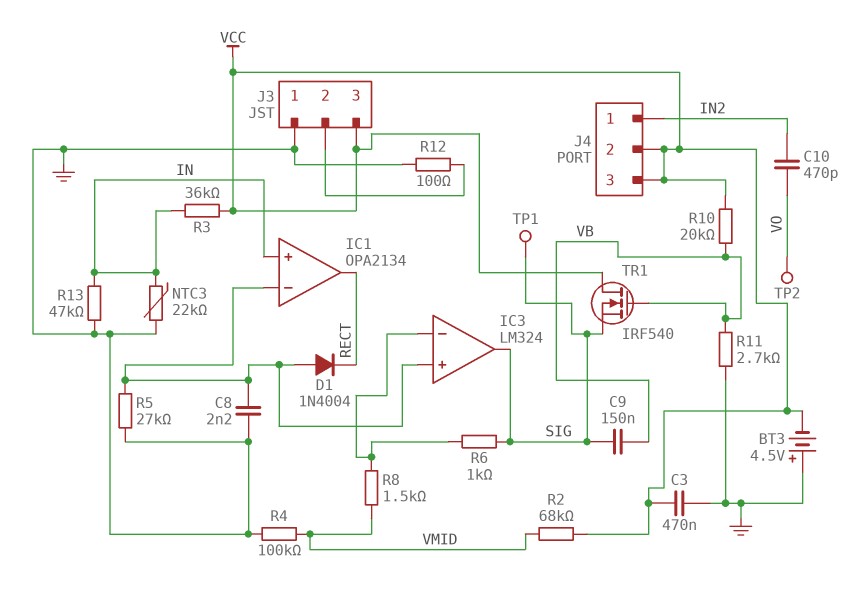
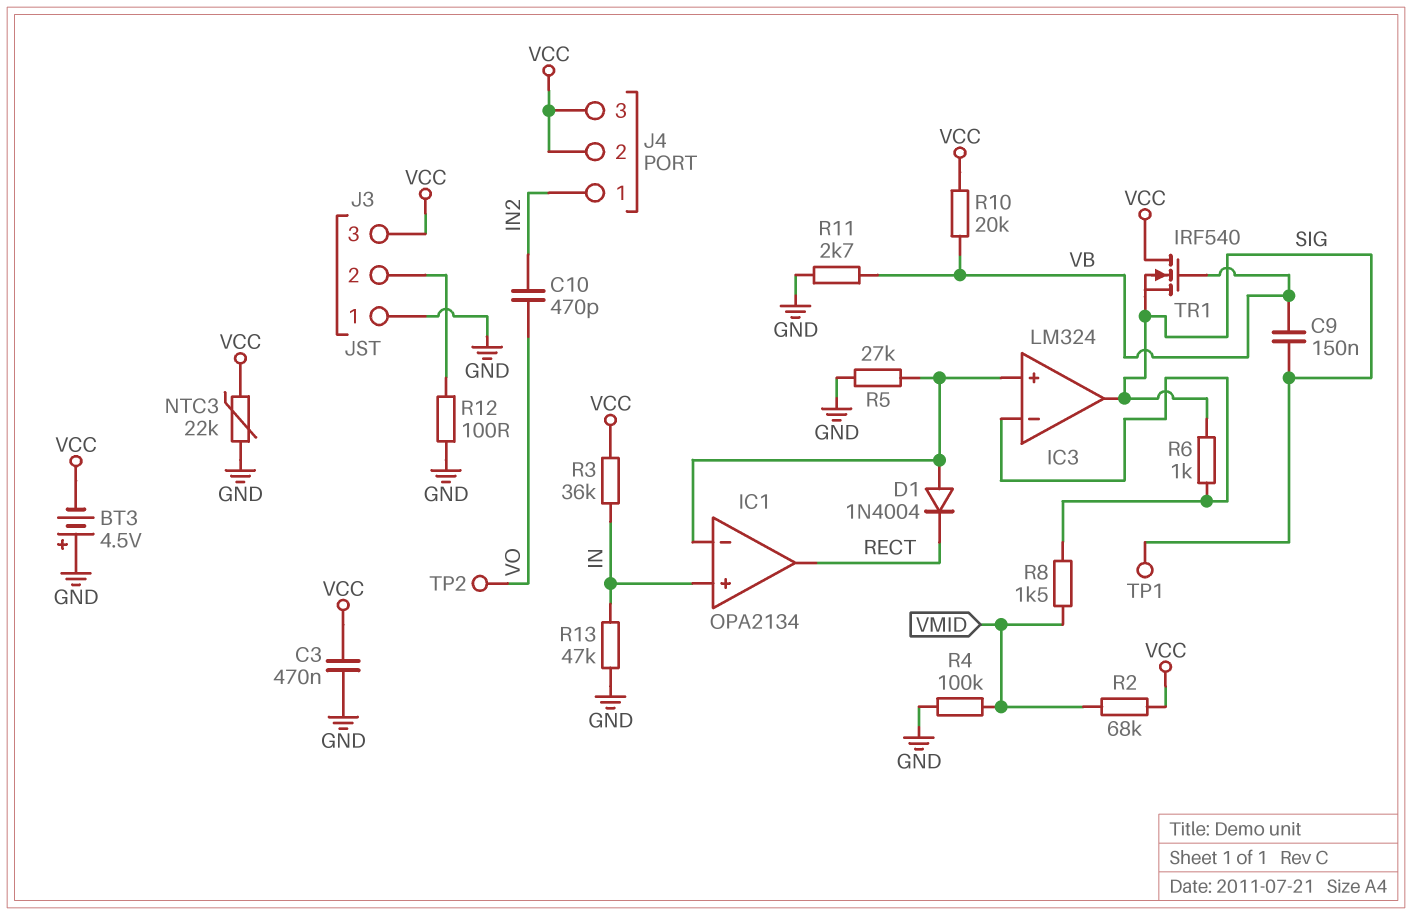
C8: 2.2nF (GND, IC1/in-) -> none
NTC3: 22k (GND, IN) -> 22k (GND, VCC)

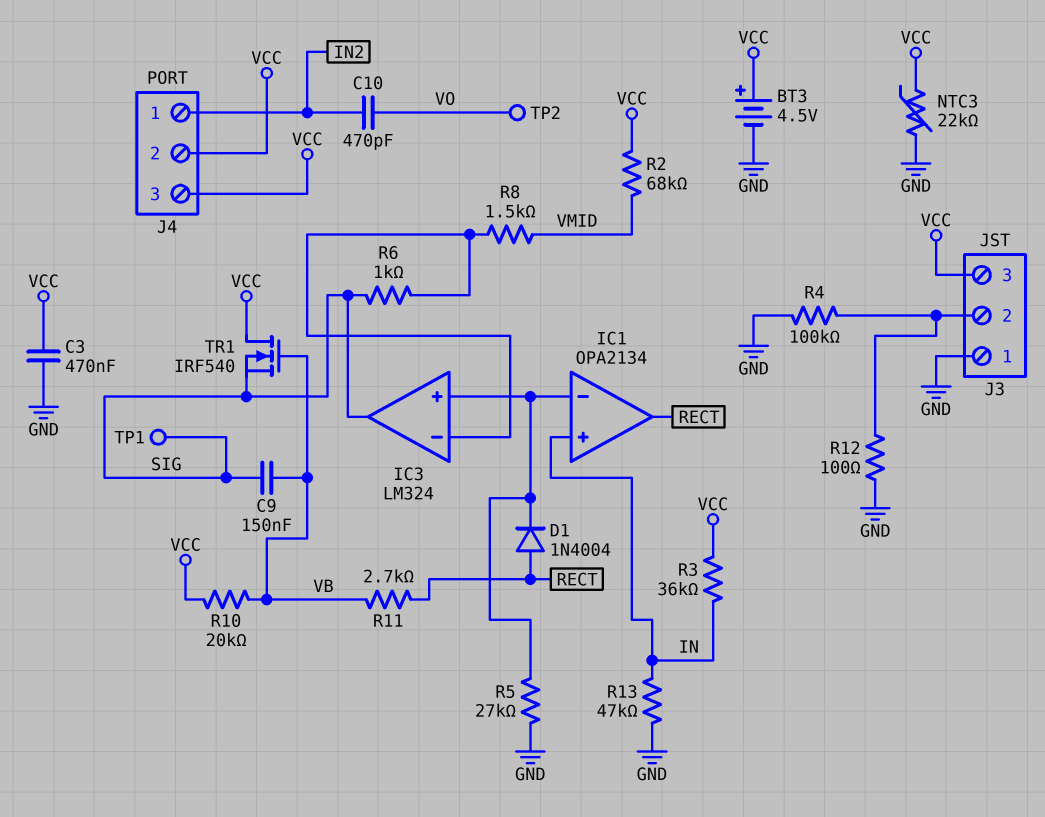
BT3: 4.5V (plus GND, minus VCC) -> 4.5V (plus VCC, minus GND)
D1: diode 1N4004 (A IC1/in-, K RECT) -> diode 1N4004 (A RECT, K IC1/in-)
R4: 100k (GND, VMID) -> 100k (GND, J3/2)
R11: 2.7k (GND, VB) -> 2.7k (RECT, VB)

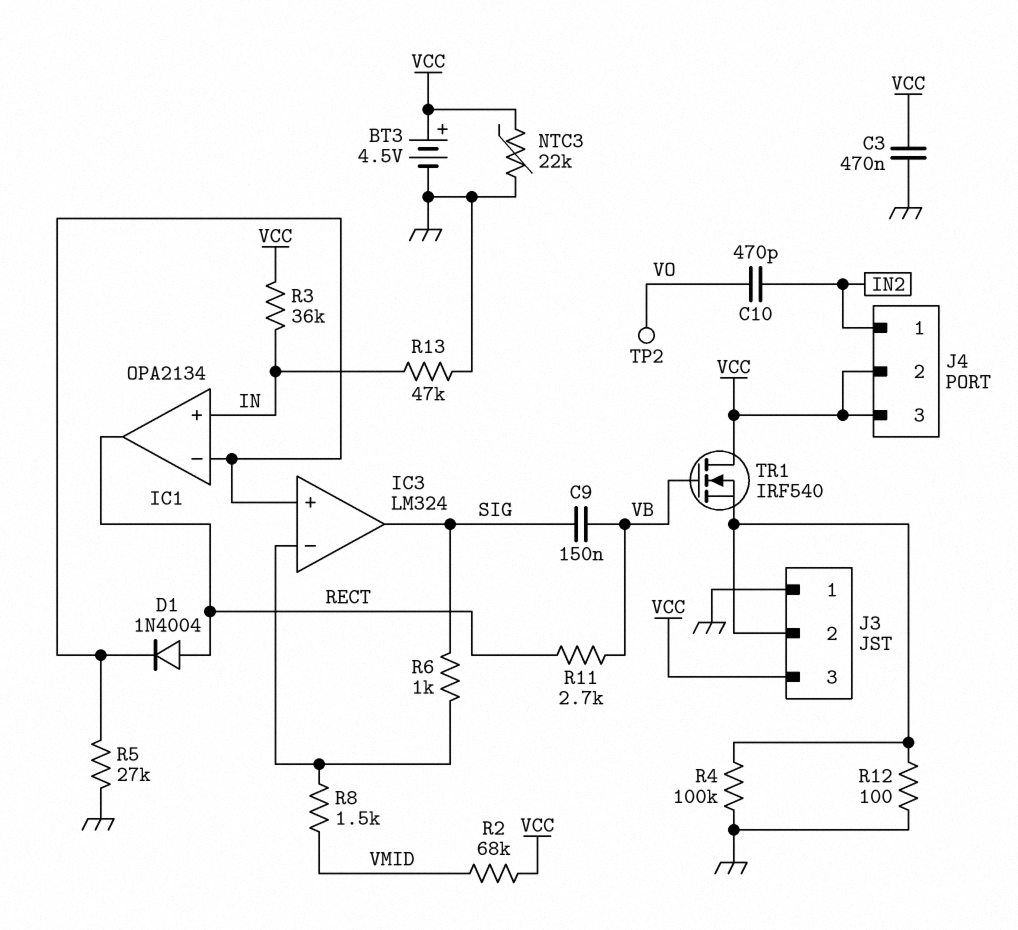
R10: 20k (VB, VCC) -> none
TP1: test point (SIG) -> none
TR1: NMOS IRF540 (G VB, D VCC, S SIG) -> NMOS IRF540 (G VB, D VCC, S J3/2)

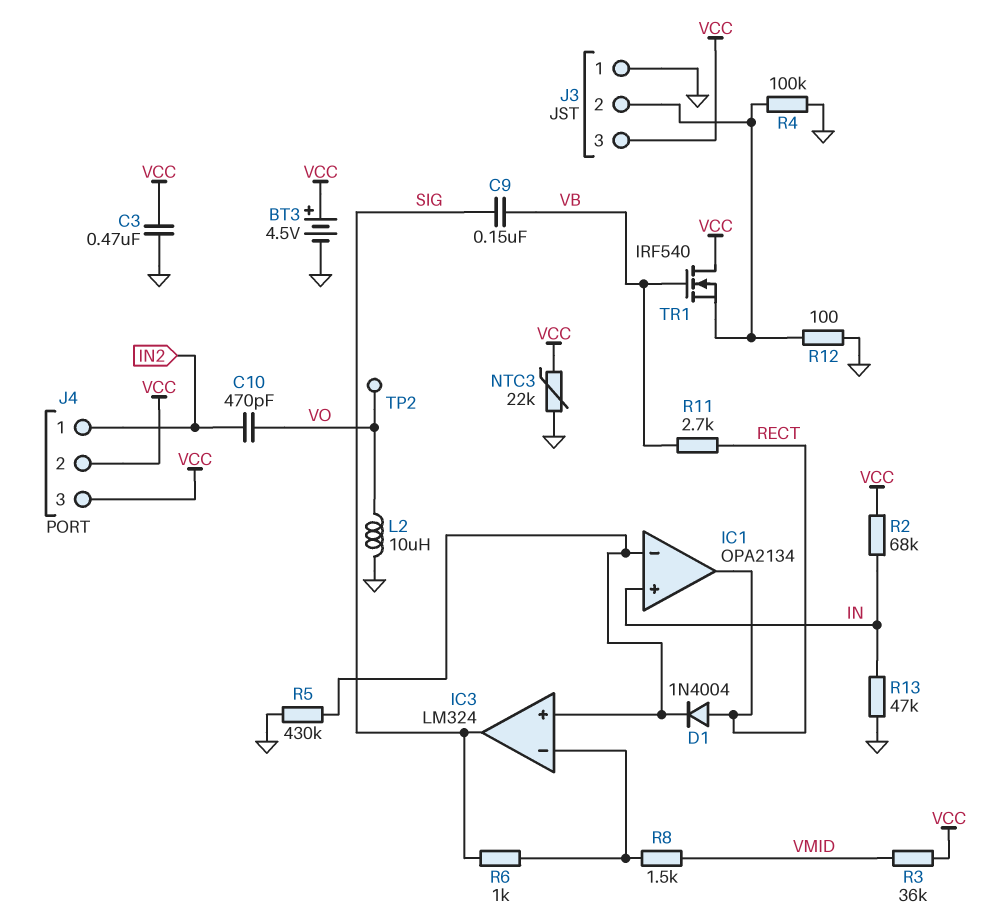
L2: none -> 10uH (GND, VO)
R2: 68k (VCC, VMID) -> 68k (IN, VCC)
R3: 36k (IN, VCC) -> 36k (VCC, VMID)
R5: 27k (GND, IC1/in-) -> 430k (GND, IC1/in-)

